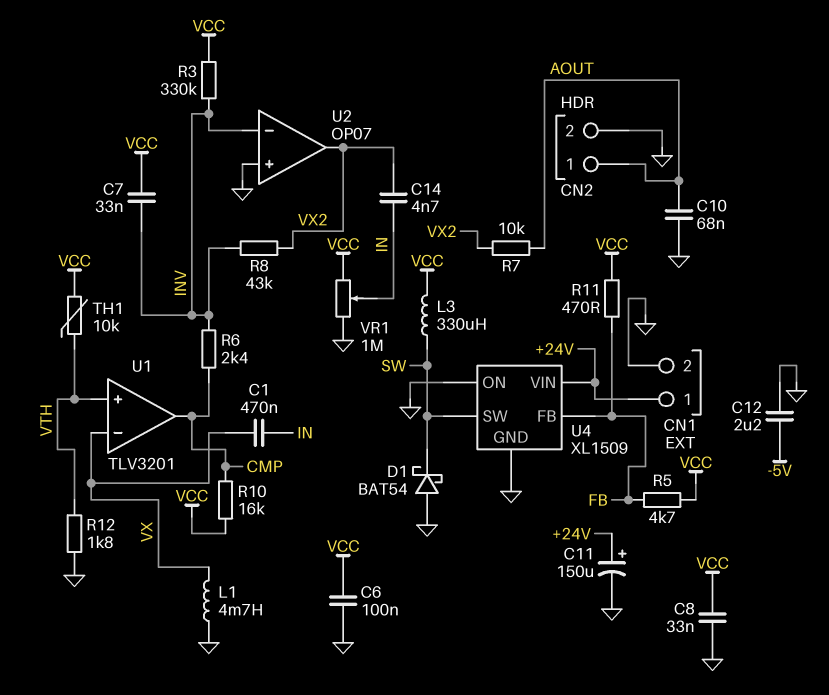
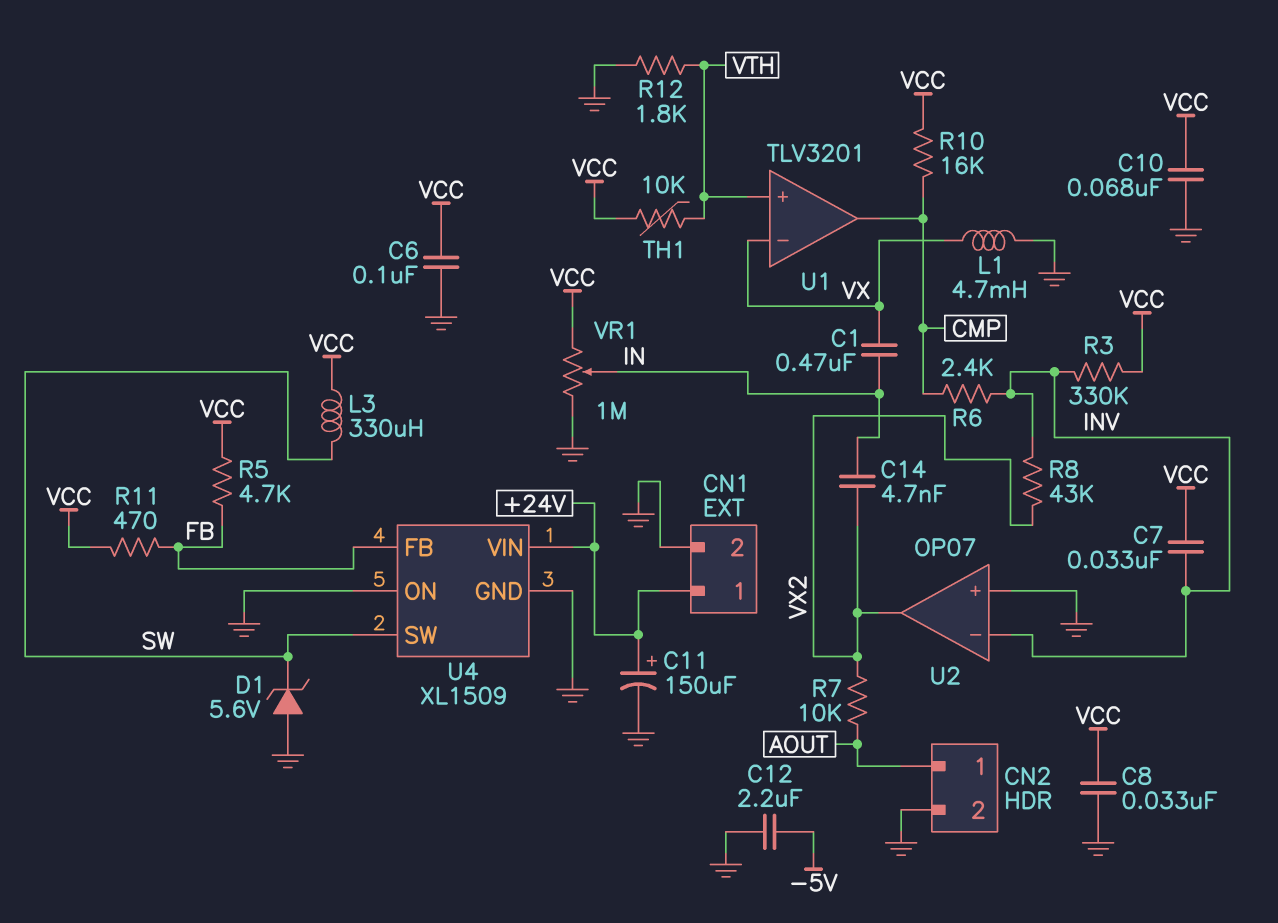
C10: 68nF (AOUT, GND) -> 68nF (GND, VCC)
D1: schottky BAT54 (A GND, K SW) -> zener 5.6V (A GND, K SW)

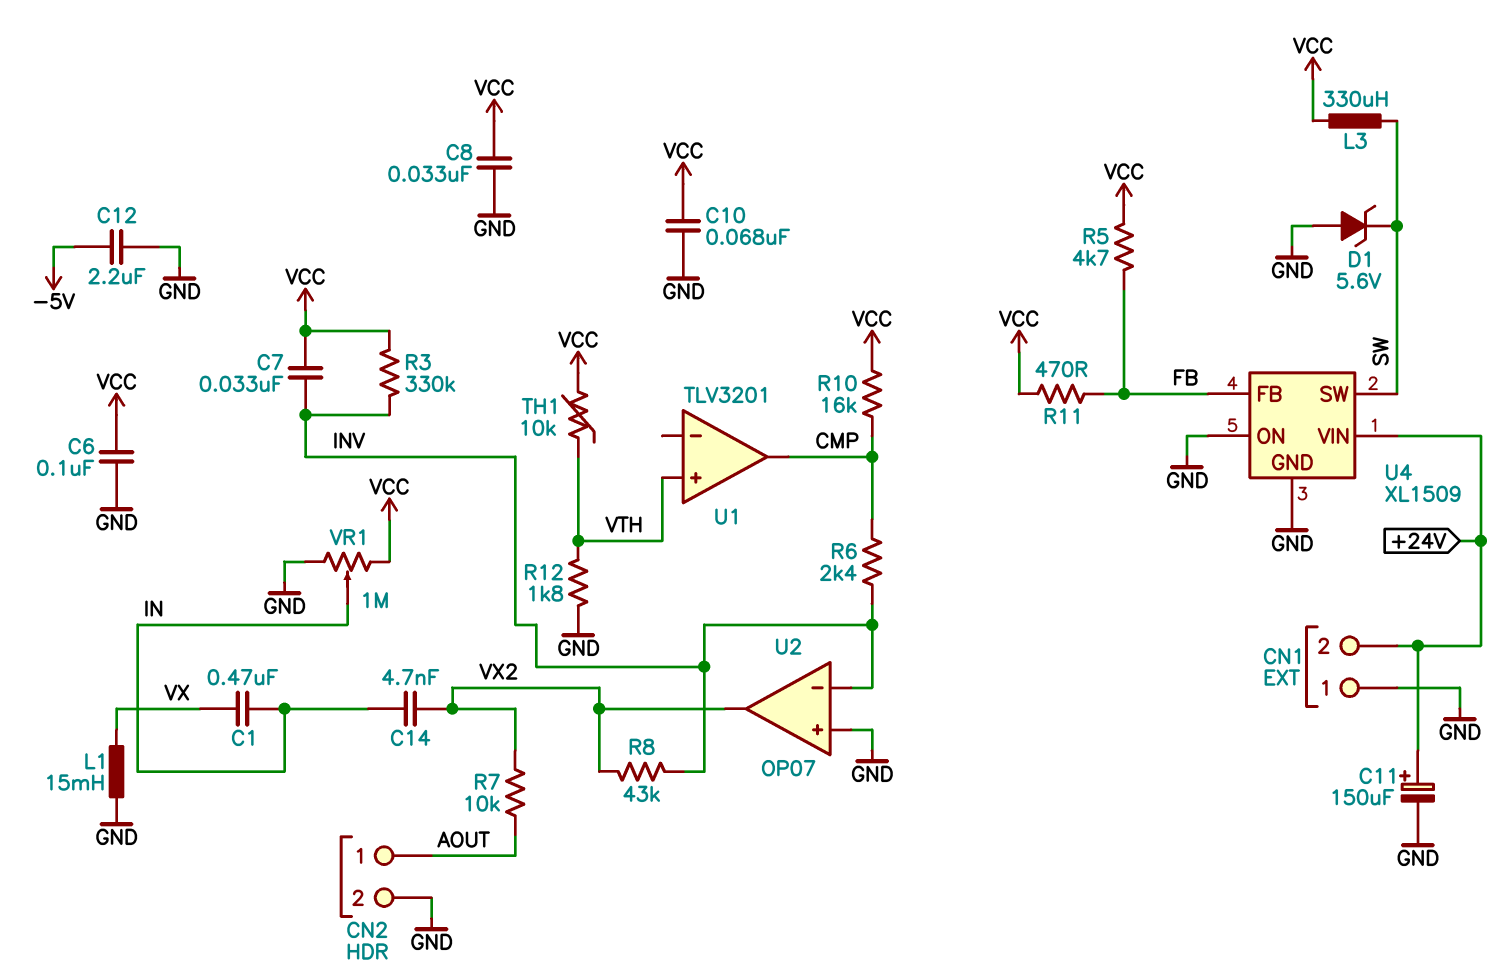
CN1 pin 1: +24V -> GND
CN1 pin 2: GND -> +24V
L1: 4.7mH (GND, VX) -> 15mH (GND, VX)
U1 pin in-: VX -> none

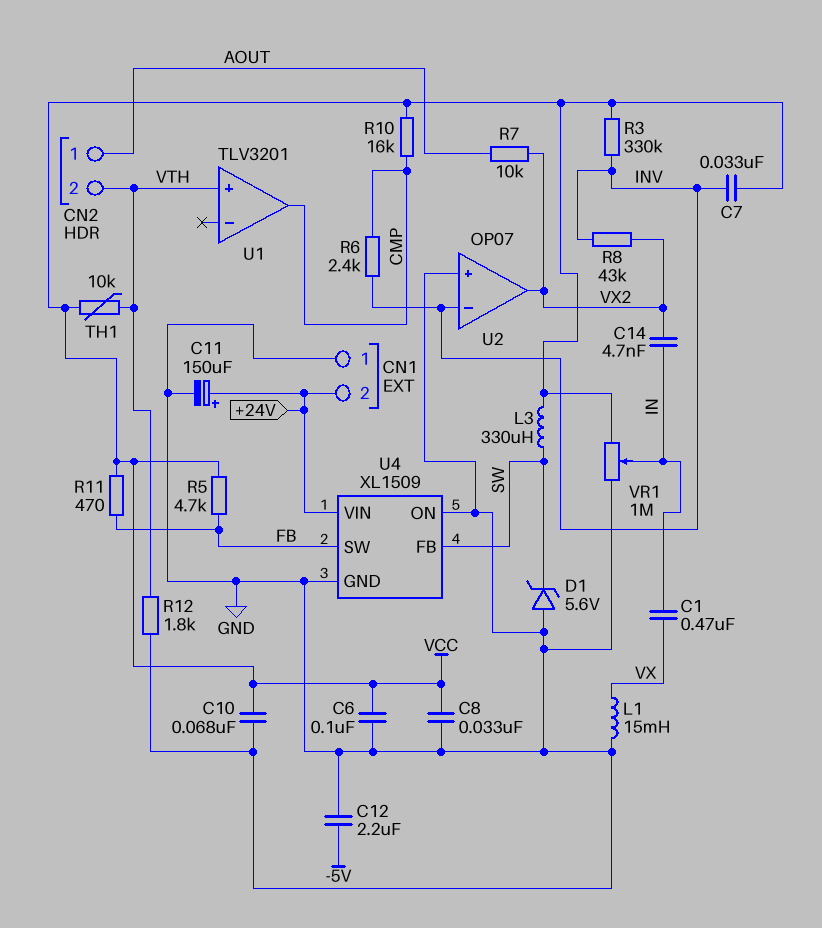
CN2 pin 2: GND -> VTH
U4 pin FB: FB -> SW
U4 pin SW: SW -> FB

